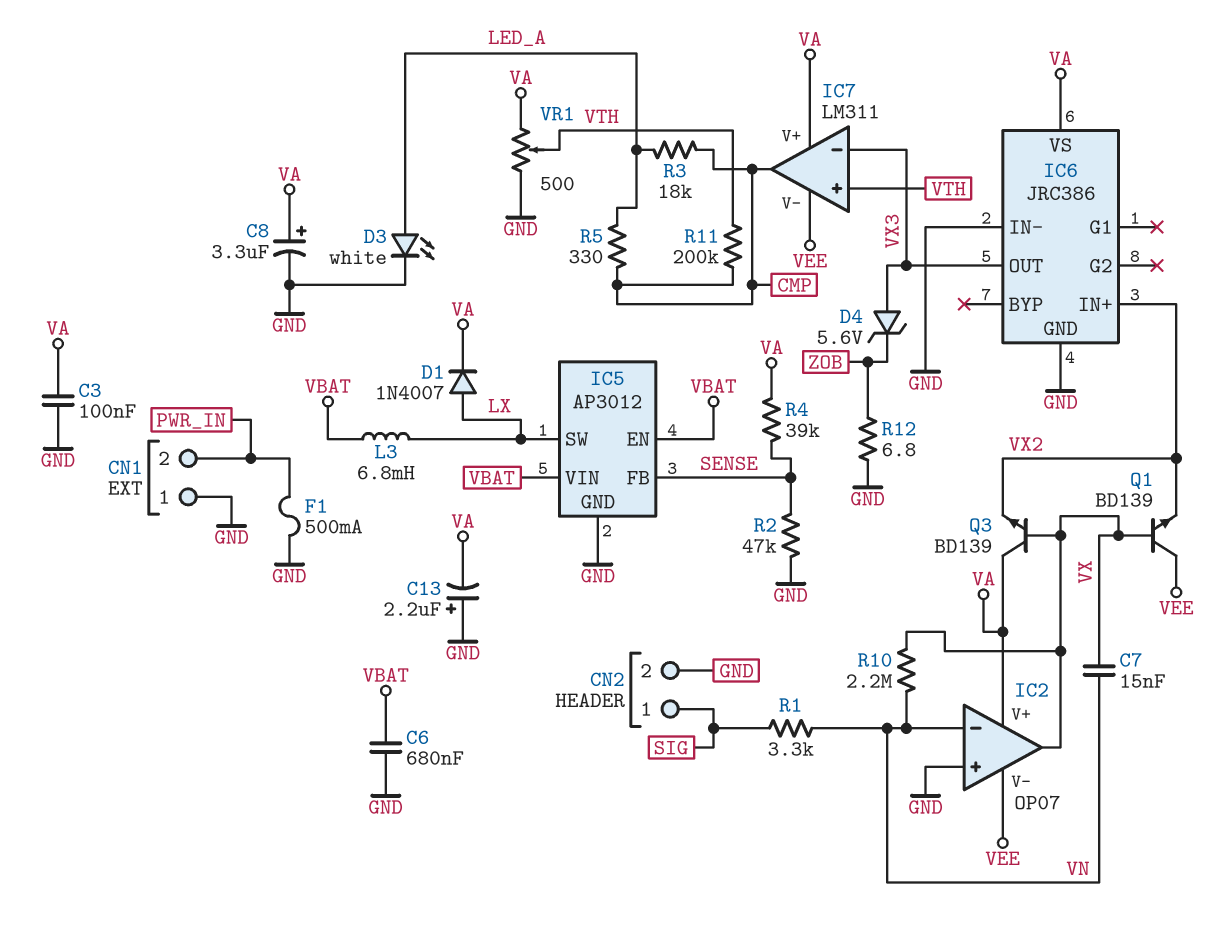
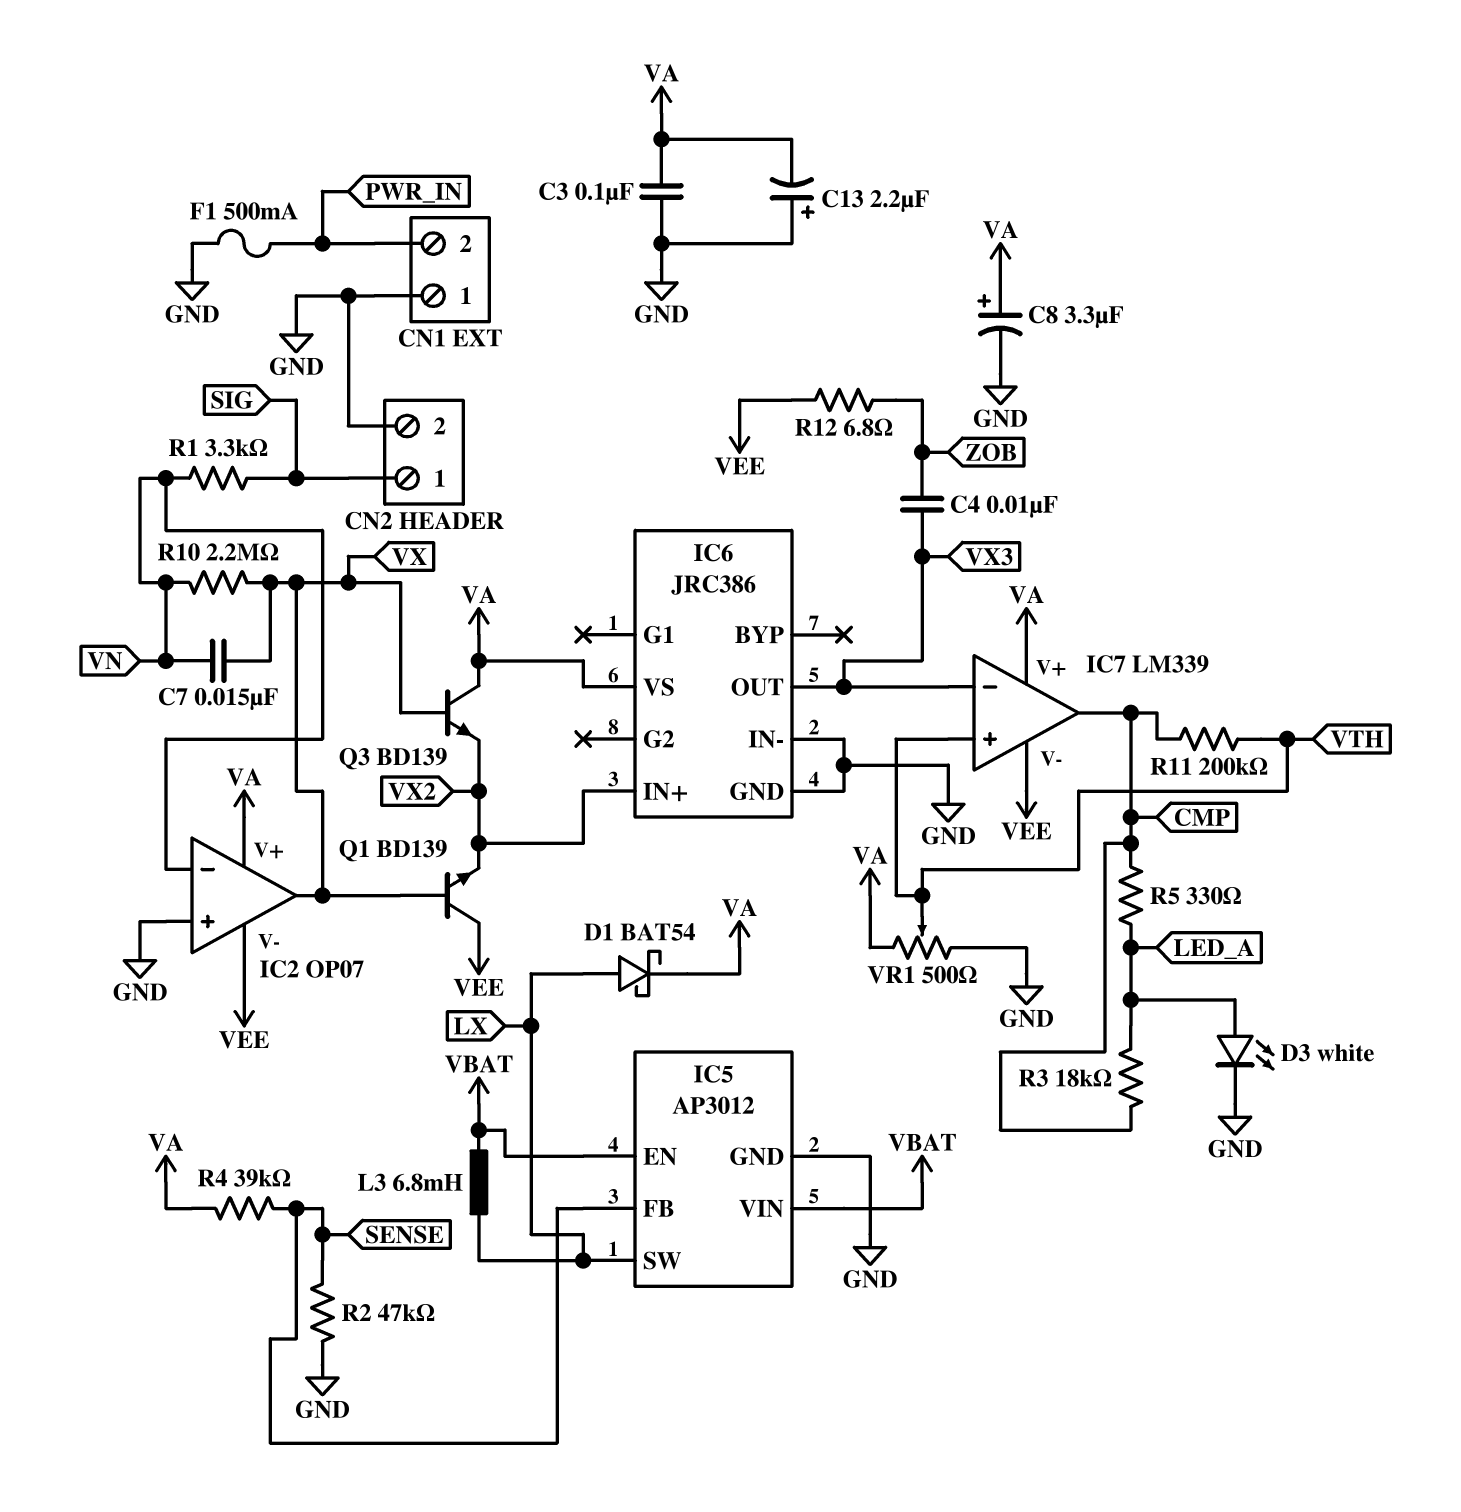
C4: none -> 10nF (VX3, ZOB)
C6: 680nF (GND, VBAT) -> none
D1: diode 1N4007 (A LX, K VA) -> schottky BAT54 (A LX, K VA)
D4: zener 5.6V (A VX3, K ZOB) -> none
IC7: LM311 -> LM339
R12: 6.8 (GND, ZOB) -> 6.8 (VEE, ZOB)

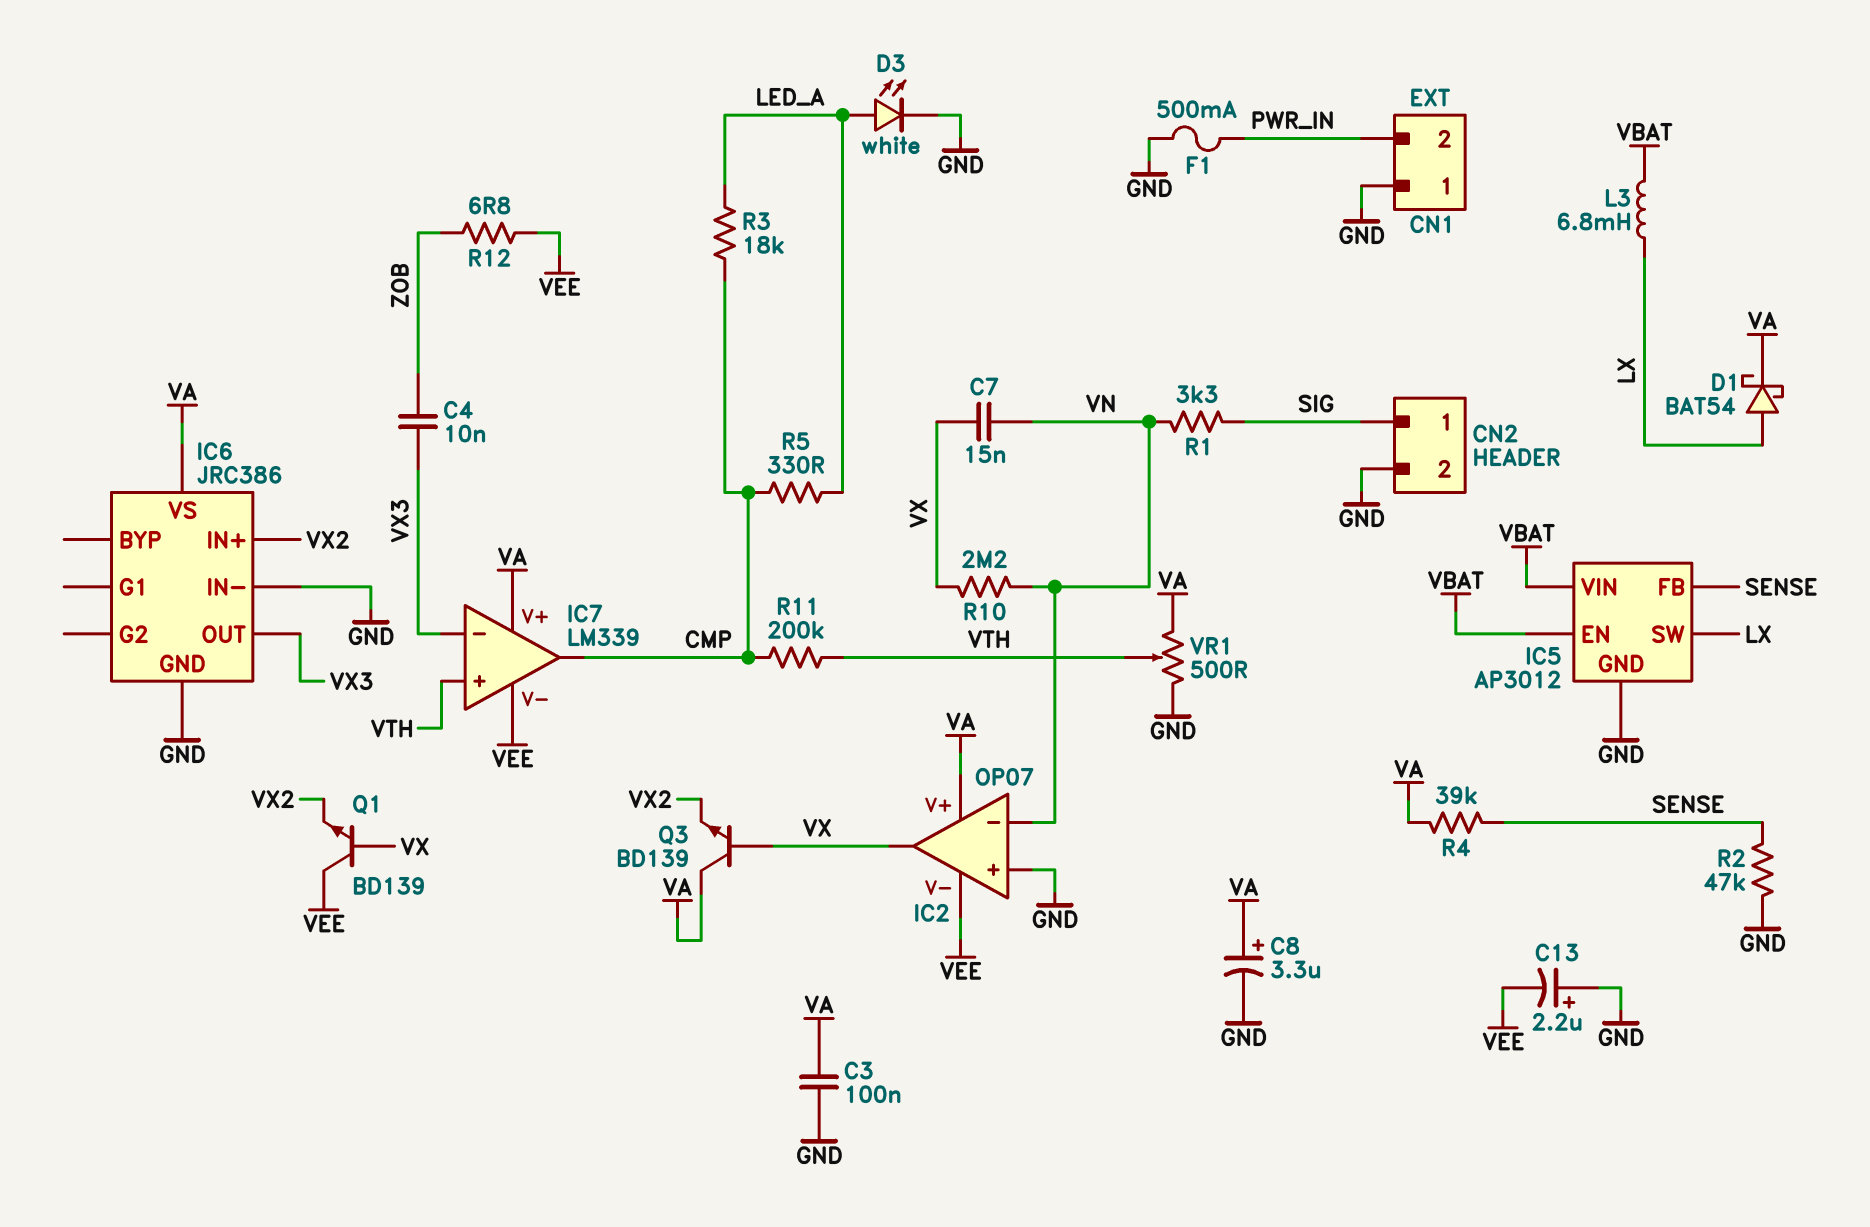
C13: 2.2uF (plus GND, minus VA) -> 2.2uF (plus GND, minus VEE)

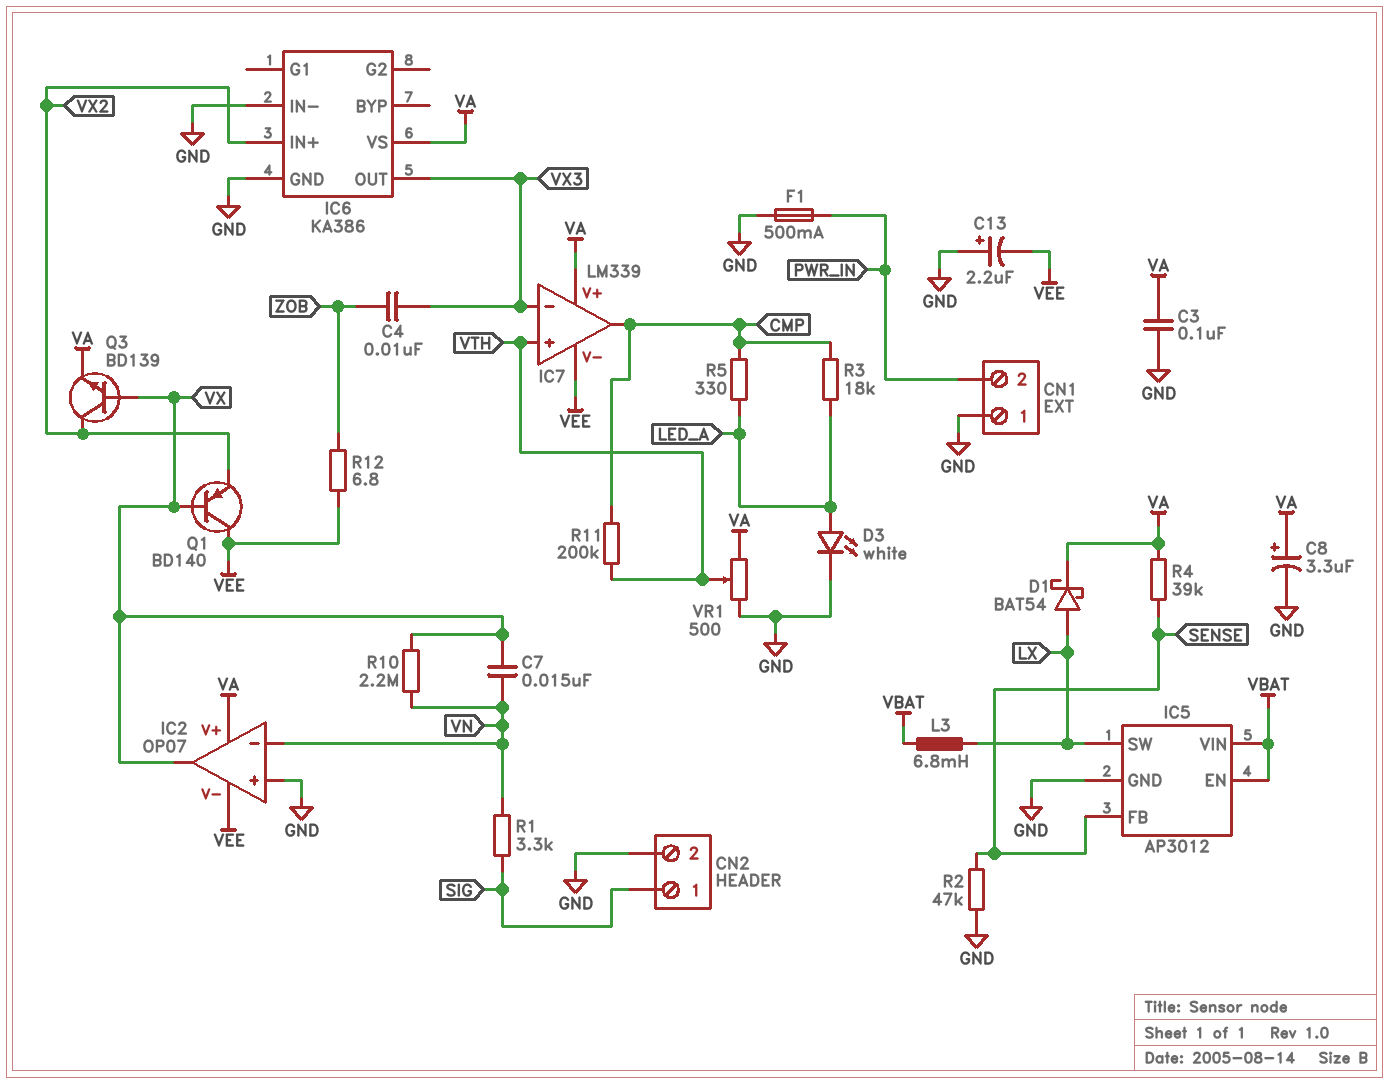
IC6: JRC386 -> KA386
Q1: NPN BD139 (B VX, C VEE, E VX2) -> PNP BD140 (B VX, C VEE, E VX2)
Q3: NPN BD139 (B VX, C VA, E VX2) -> NPN BD139 (B VX, C VX2, E VA)

